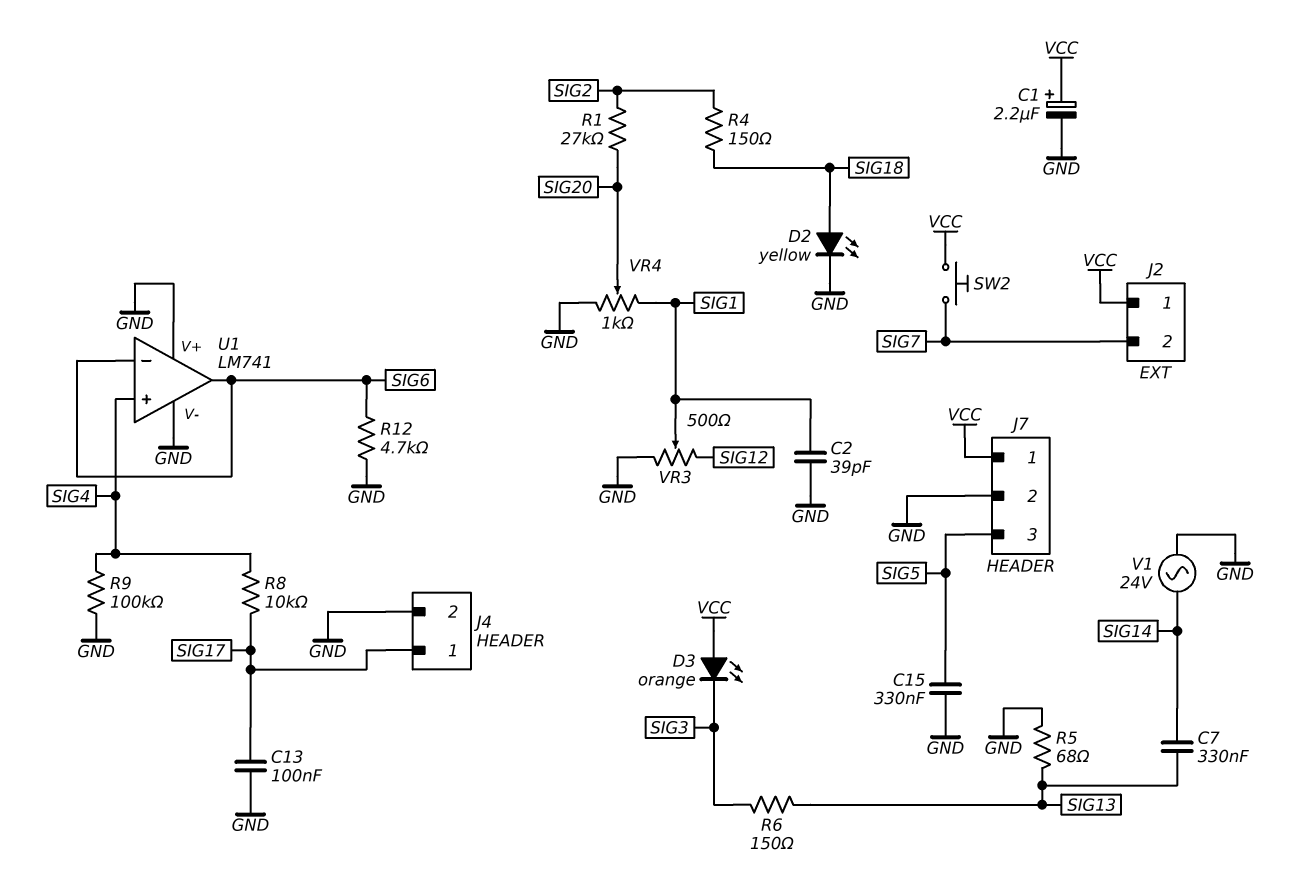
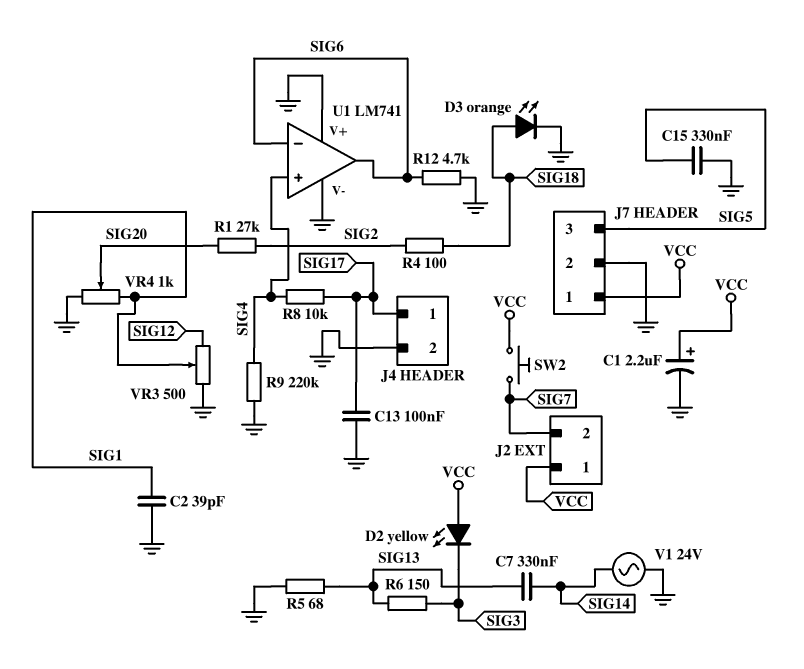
D2: LED yellow (A SIG18, K GND) -> LED yellow (A VCC, K SIG3)
D3: LED orange (A VCC, K SIG3) -> LED orange (A SIG18, K GND)
R4: 150 (SIG2, SIG18) -> 100 (SIG2, SIG18)
R9: 100k (GND, SIG4) -> 220k (GND, SIG4)

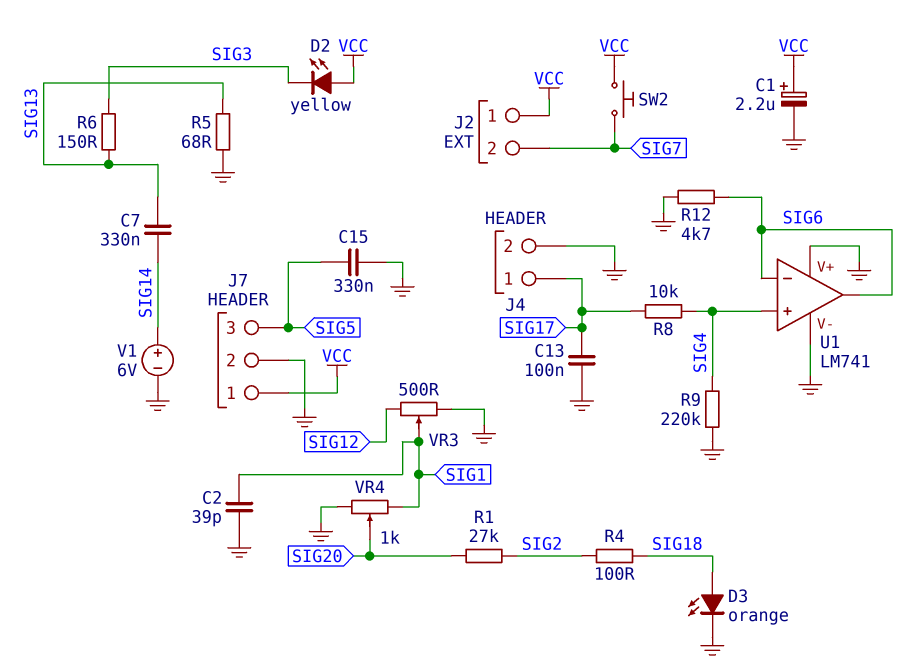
V1: AC 24V (GND, SIG14) -> 6V (plus SIG14, minus GND)

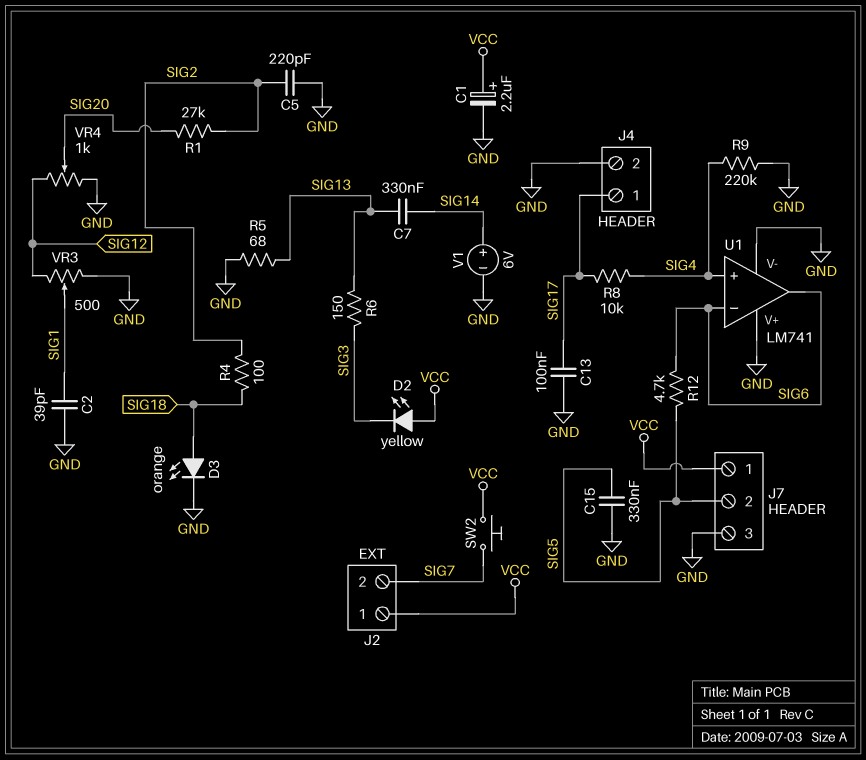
C5: none -> 220pF (GND, SIG2)
J7 pin 2: GND -> SIG5
J7 pin 3: SIG5 -> GND
R12: 4.7k (GND, SIG6) -> 4.7k (SIG5, SIG6)
VR4: 1k (GND, SIG1, wiper SIG20) -> 1k (GND, SIG12, wiper SIG20)

